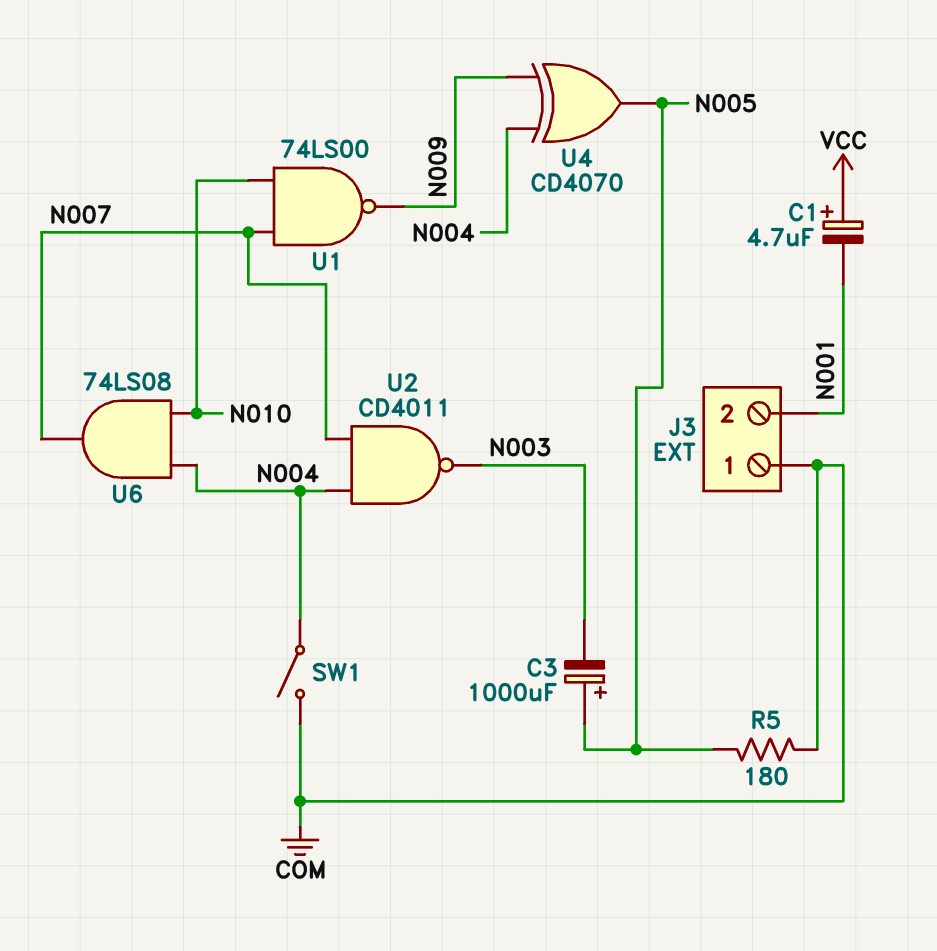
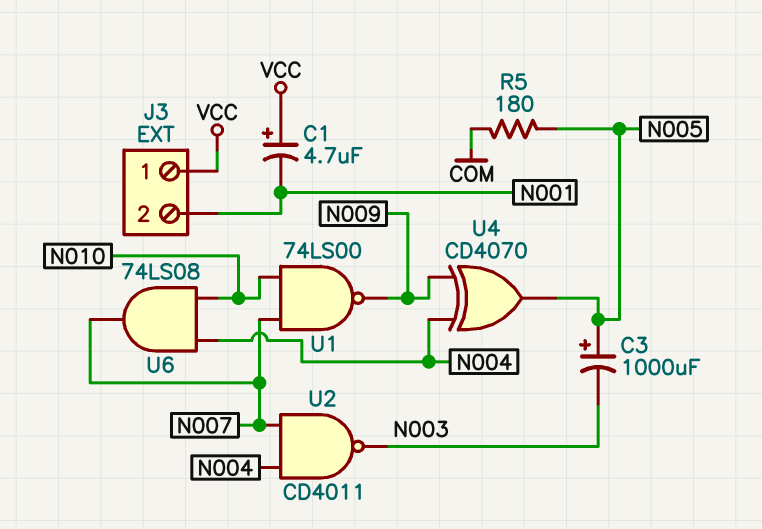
J3 pin 1: COM -> VCC
SW1: switch (COM, N004) -> none

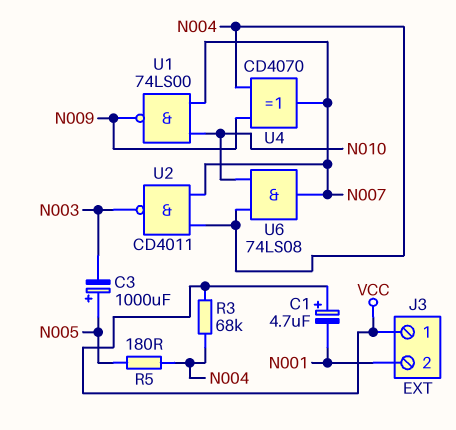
R3: none -> 68k (N004, VCC)
R5: 180 (COM, N005) -> 180 (N004, N005)
U4: XOR CD4070 (in N004, in N009, out N005) -> XOR CD4070 (in N004, in N009, out N007)

